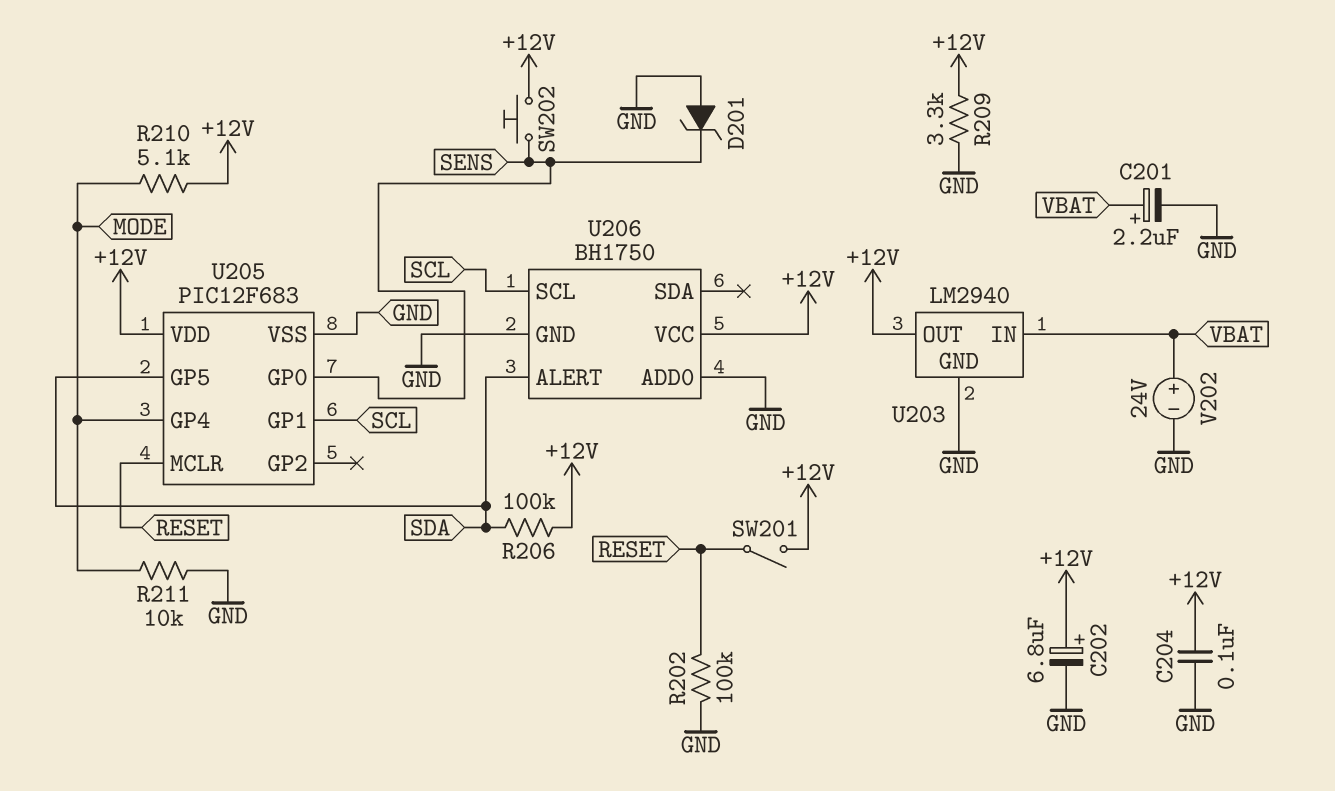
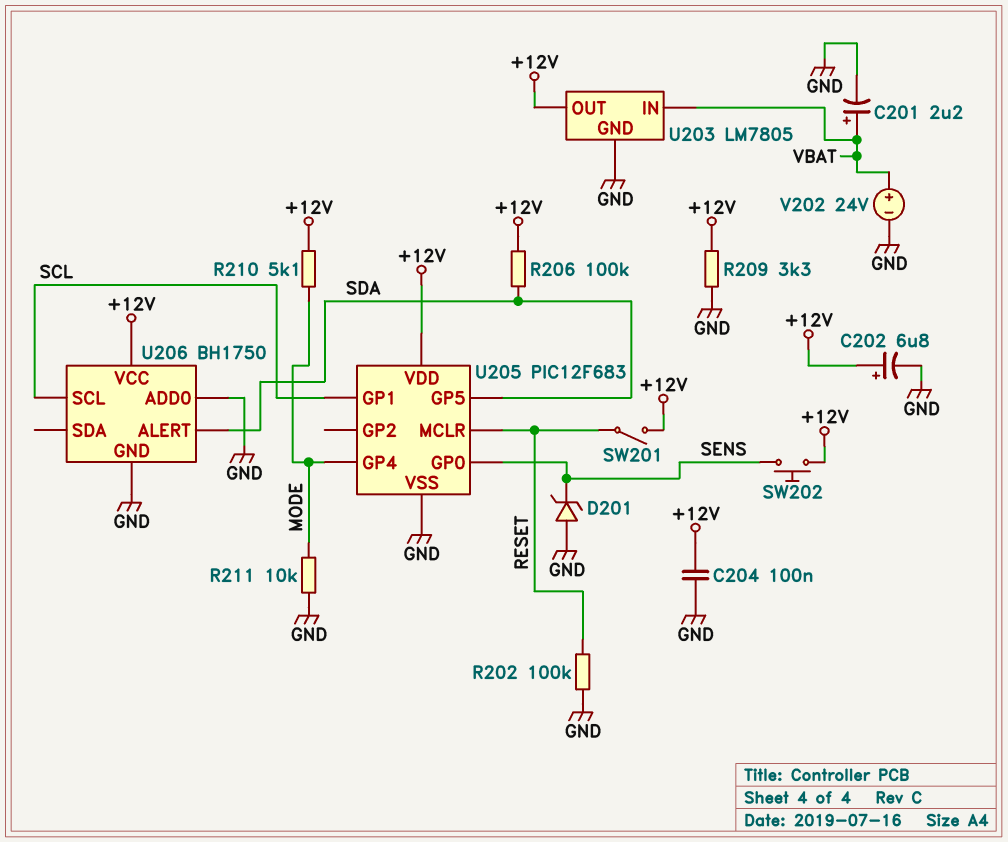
U203: LM2940 -> LM7805

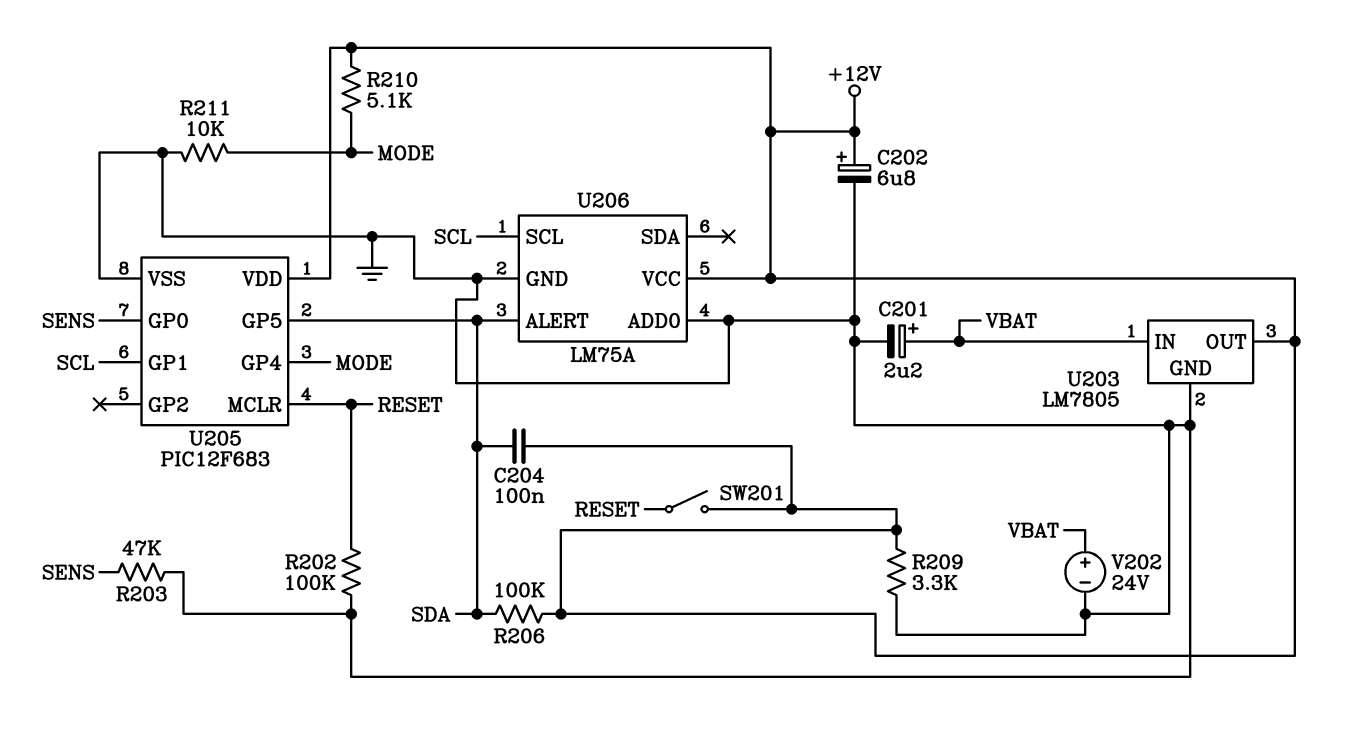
C204: 100nF (+12V, GND) -> 100nF (+12V, SDA)
D201: zener (A GND, K SENS) -> none
R203: none -> 47k (GND, SENS)
SW202: button (+12V, SENS) -> none
U206: BH1750 -> LM75A

